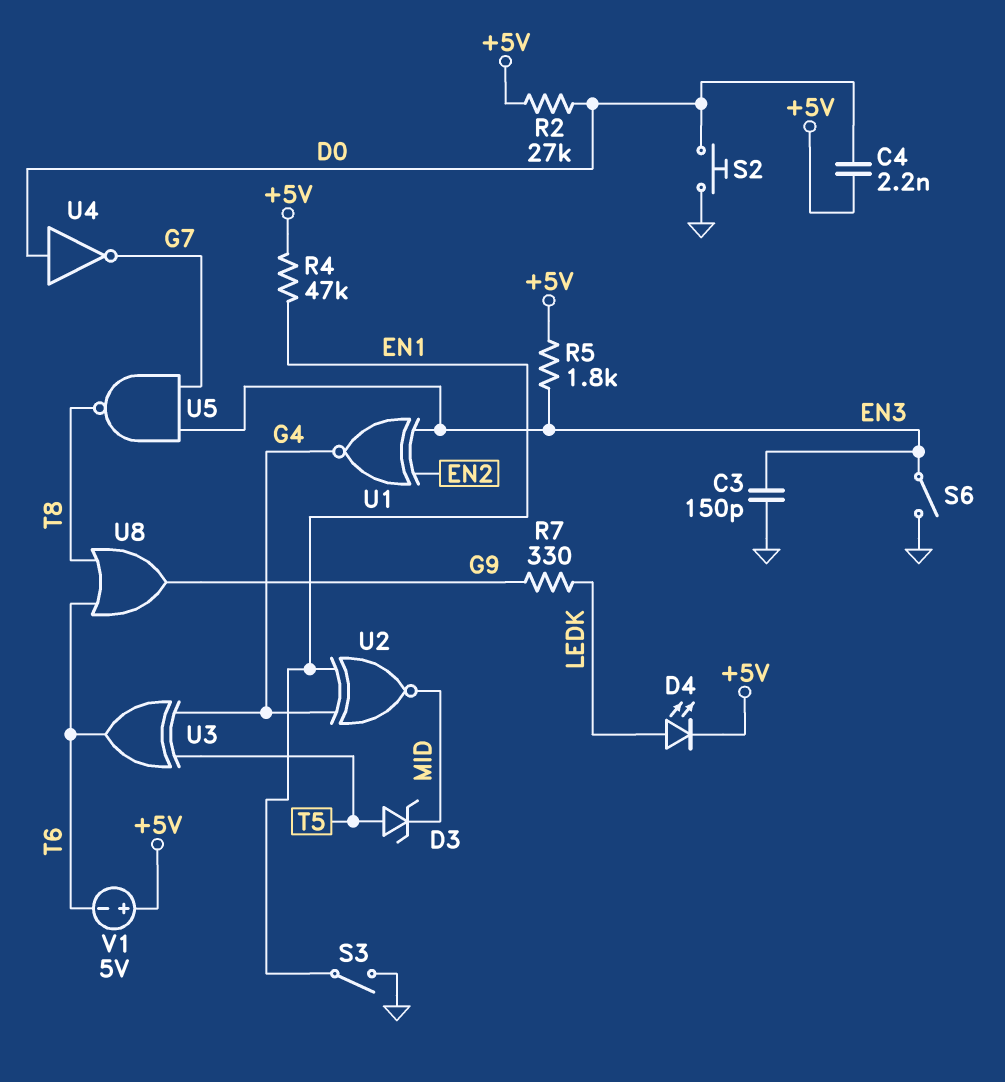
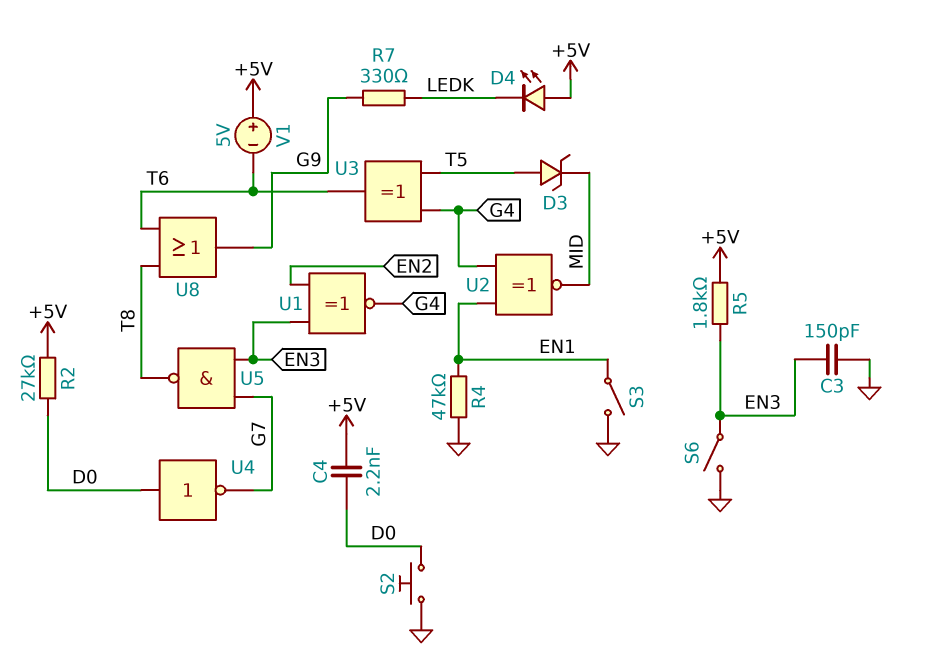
D4: LED (A LEDK, K +5V) -> LED (A +5V, K LEDK)
R4: 47k (+5V, EN1) -> 47k (EN1, GND)

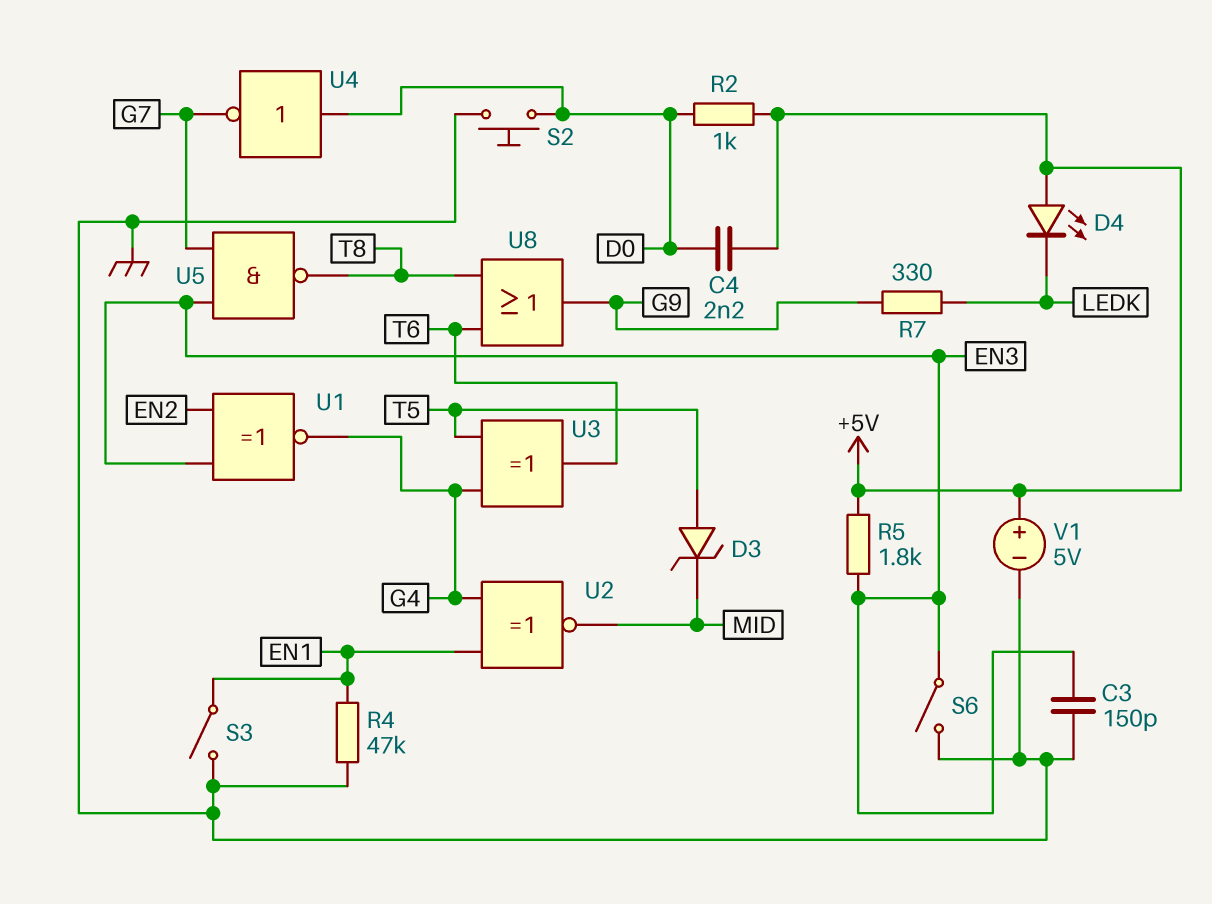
R2: 27k (+5V, D0) -> 1k (+5V, D0)
V1: 5V (plus +5V, minus T6) -> 5V (plus +5V, minus GND)

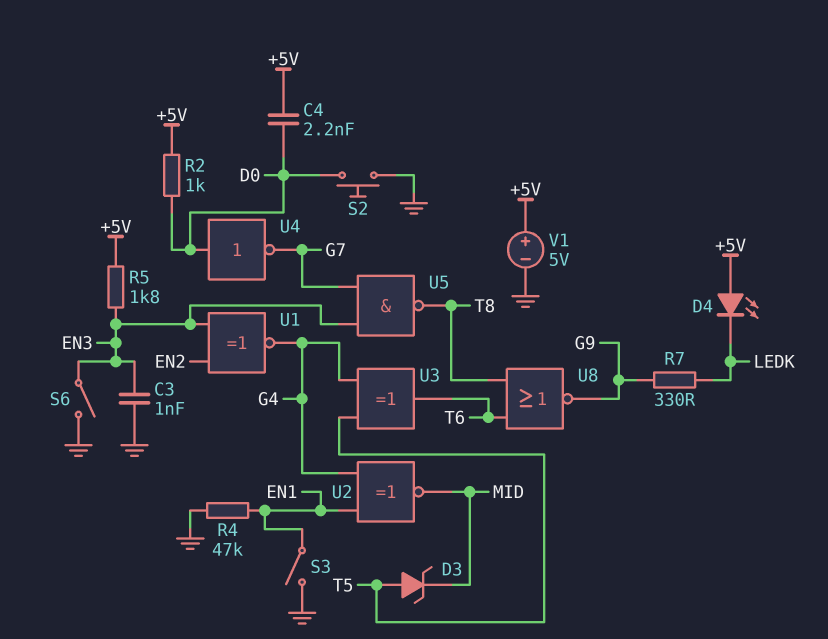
C3: 150pF (EN3, GND) -> 1nF (EN3, GND)
U8: OR (in T6, in T8, out G9) -> NOR (in T6, in T8, out G9)

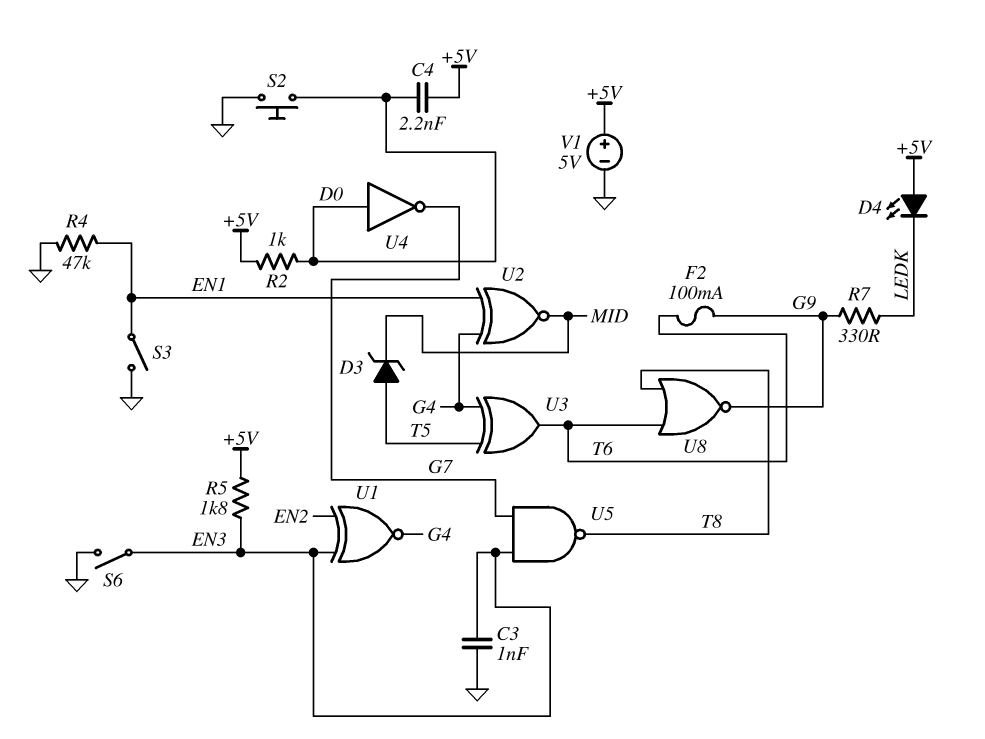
F2: none -> 100mA (G9, T6)

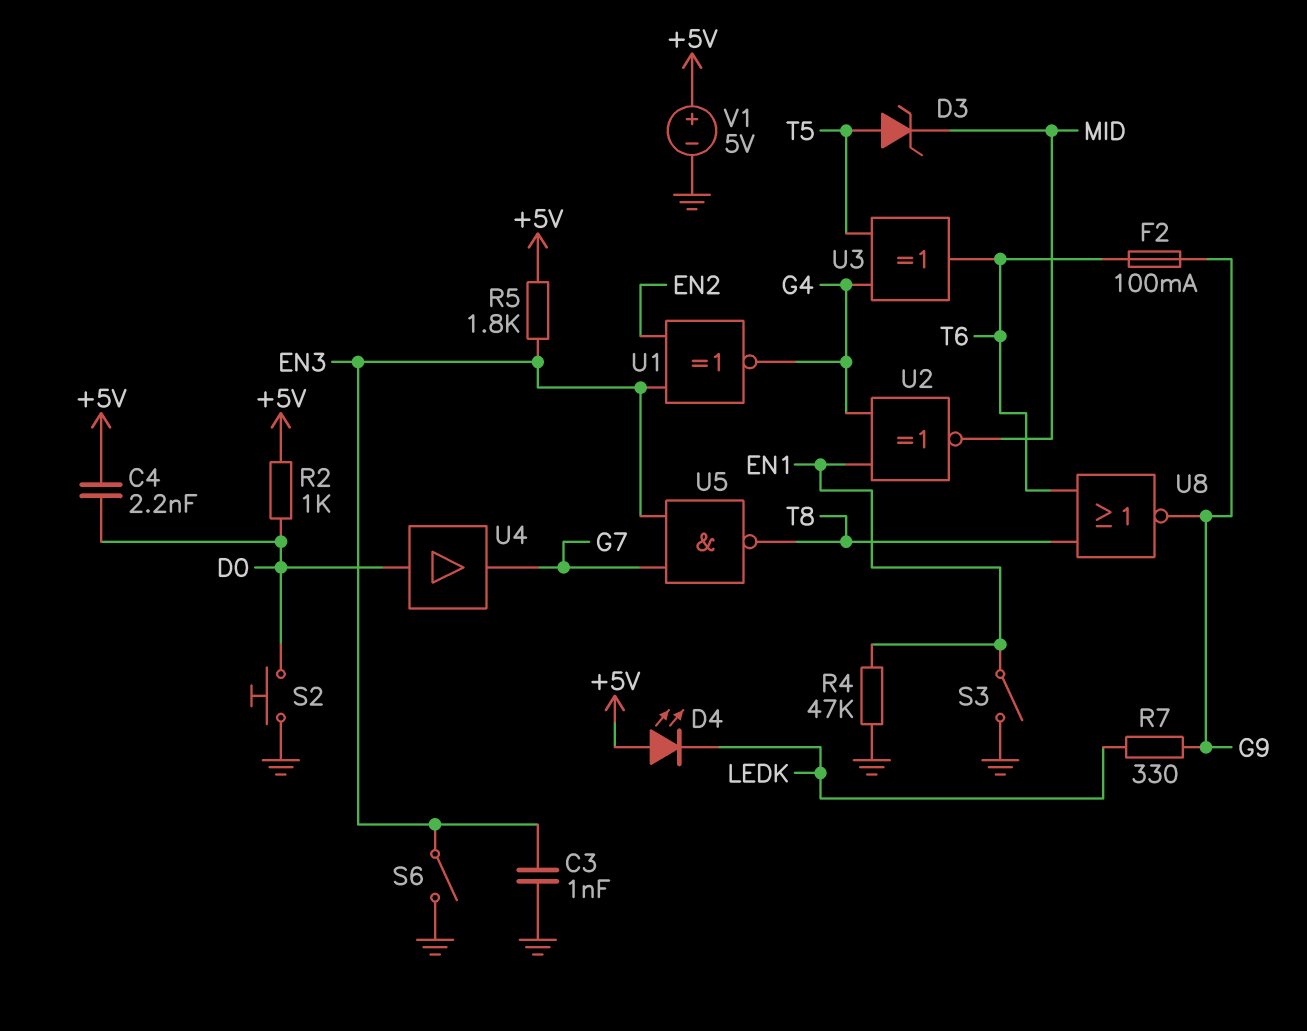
U4: NOT (in D0, out G7) -> buffer (in D0, out G7)

